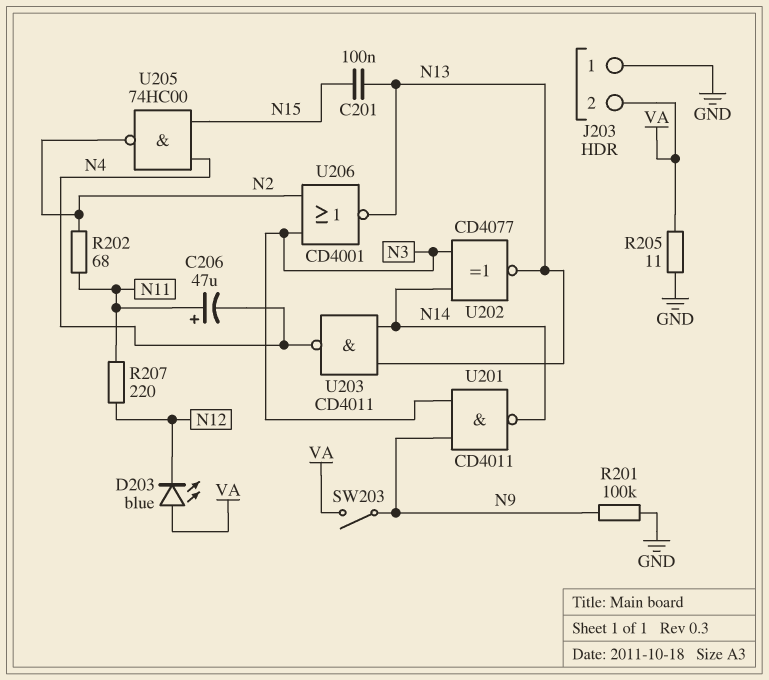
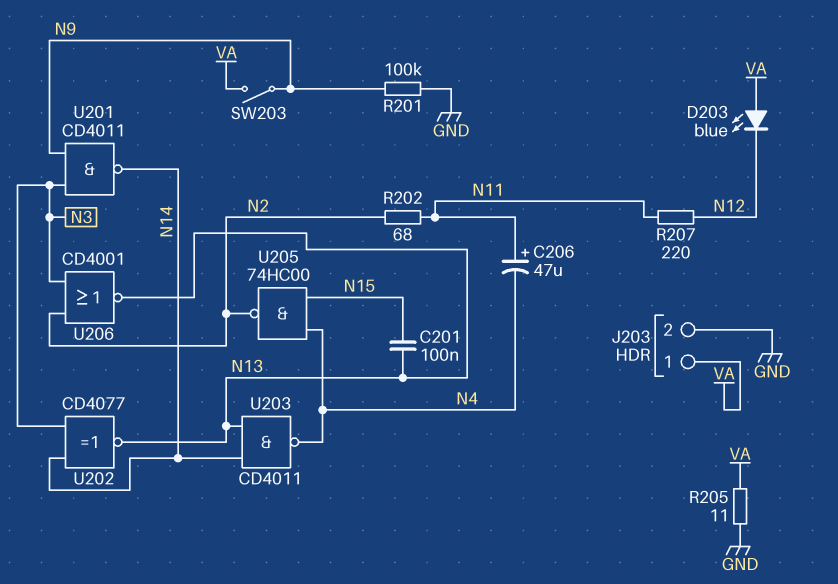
J203 pin 1: GND -> VA
J203 pin 2: VA -> GND

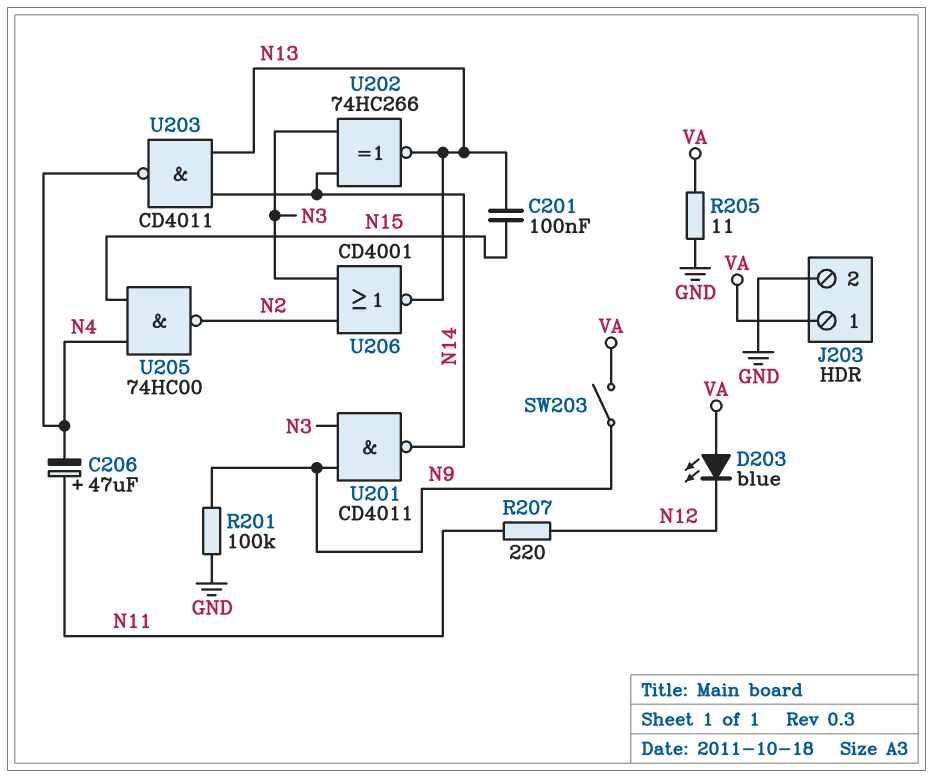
R202: 68 (N2, N11) -> none
U202: XNOR CD4077 (in N3, in N14, out N13) -> XNOR 74HC266 (in N3, in N14, out N13)

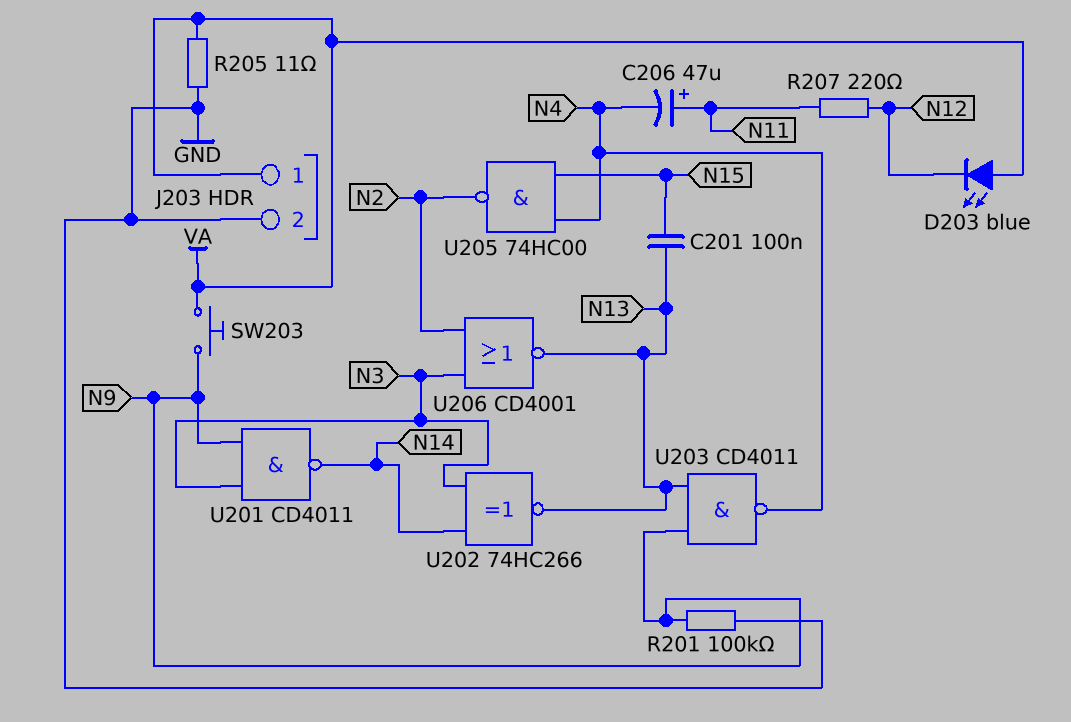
SW203: switch (N9, VA) -> button (N9, VA)
U203: NAND CD4011 (in N13, in N14, out N4) -> NAND CD4011 (in N9, in N13, out N4)

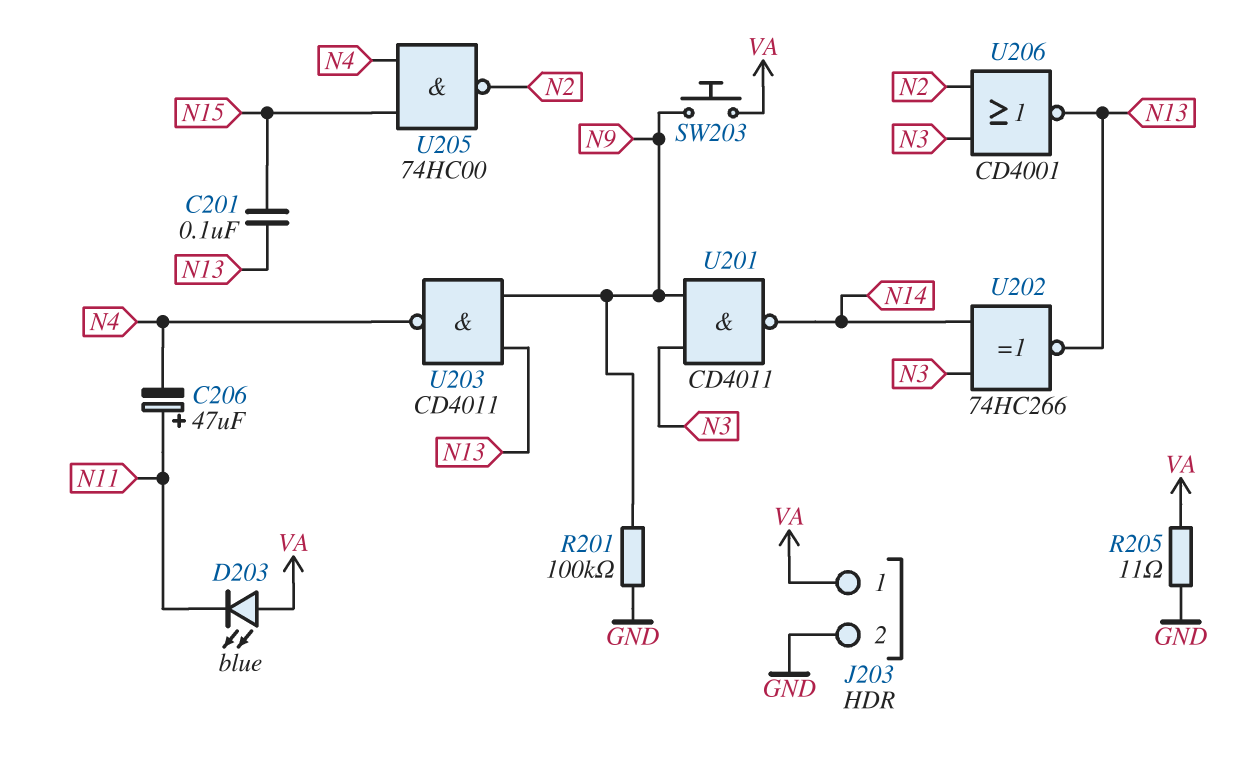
D203: LED blue (A VA, K N12) -> LED blue (A VA, K N11)
R207: 220 (N11, N12) -> none

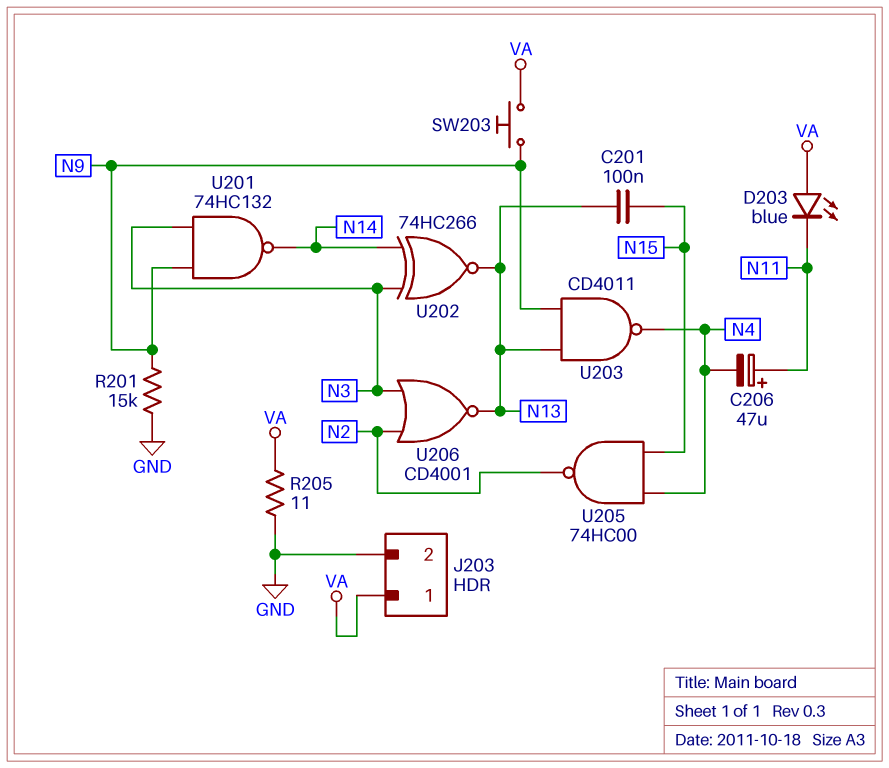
R201: 100k (GND, N9) -> 15k (GND, N9)
U201: NAND CD4011 (in N3, in N9, out N14) -> NAND 74HC132 (in N3, in N9, out N14)

